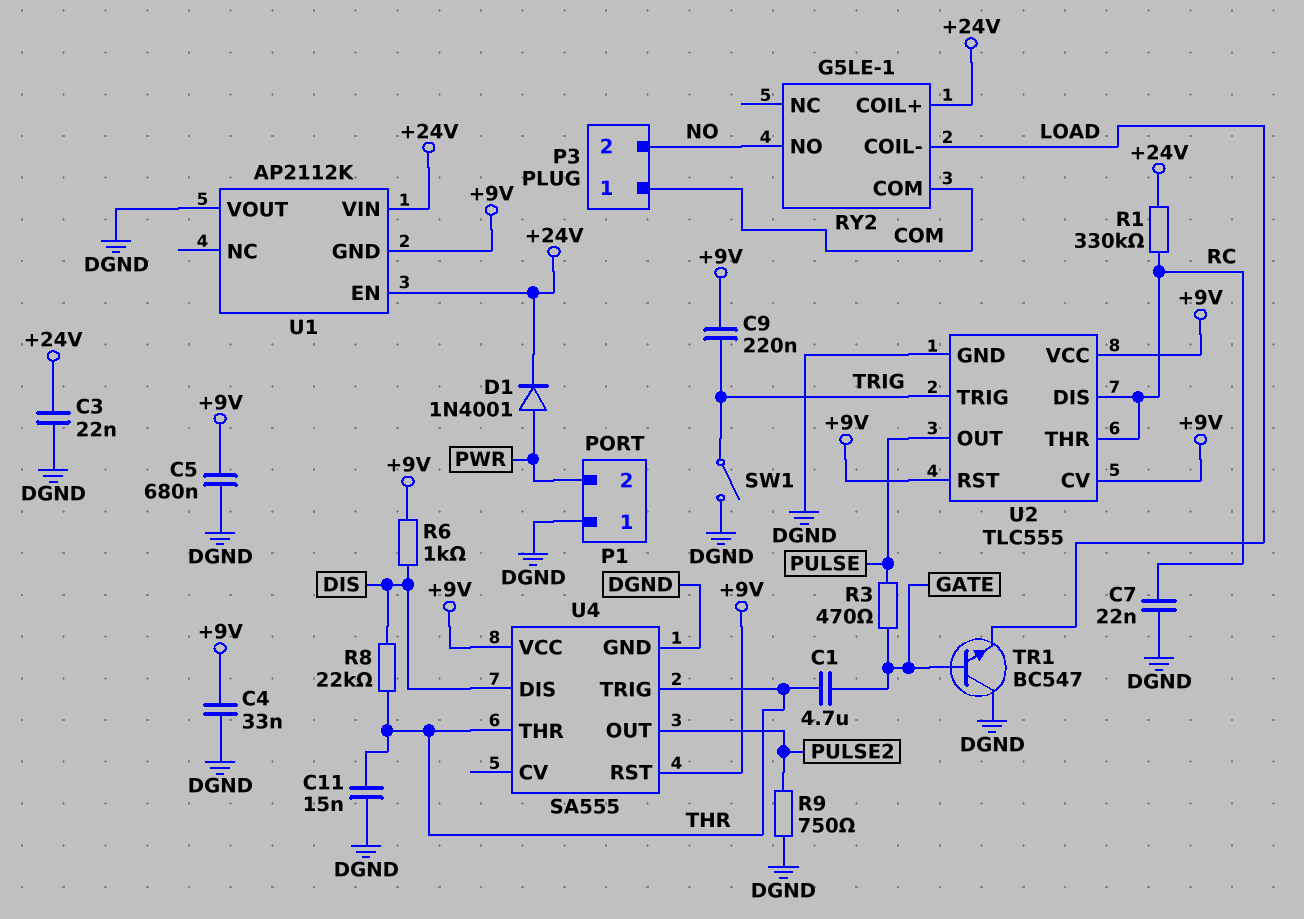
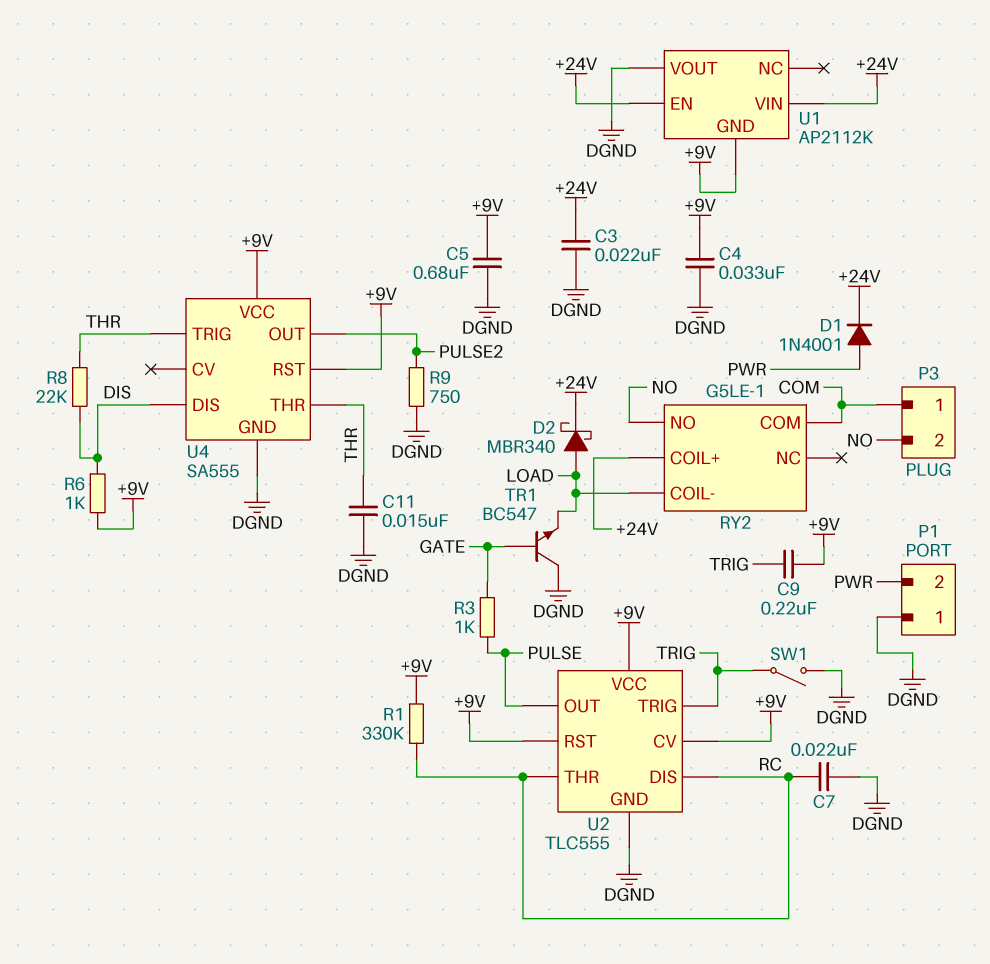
C1: 4.7uF (GATE, THR) -> none
D2: none -> schottky MBR340 (A LOAD, K +24V)
R1: 330k (+24V, RC) -> 330k (+9V, RC)
R3: 470 (GATE, PULSE) -> 1k (GATE, PULSE)

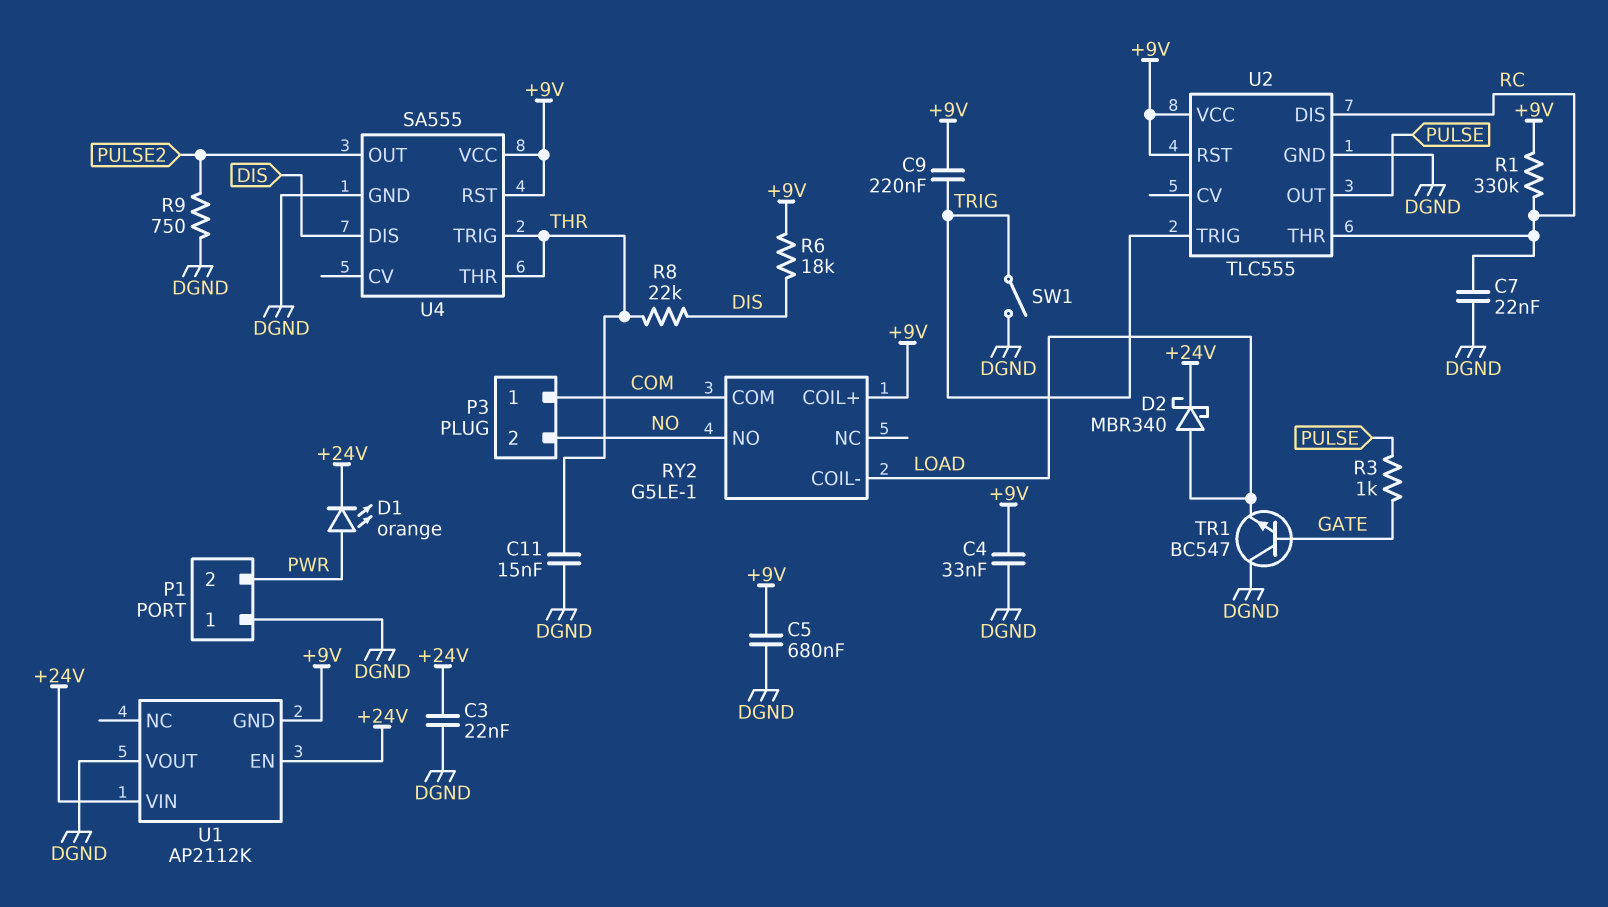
D1: diode 1N4001 (A PWR, K +24V) -> LED orange (A PWR, K +24V)
R6: 1k (+9V, DIS) -> 18k (+9V, DIS)
RY2 pin COIL+: +24V -> +9V
U2 pin CV: +9V -> none

